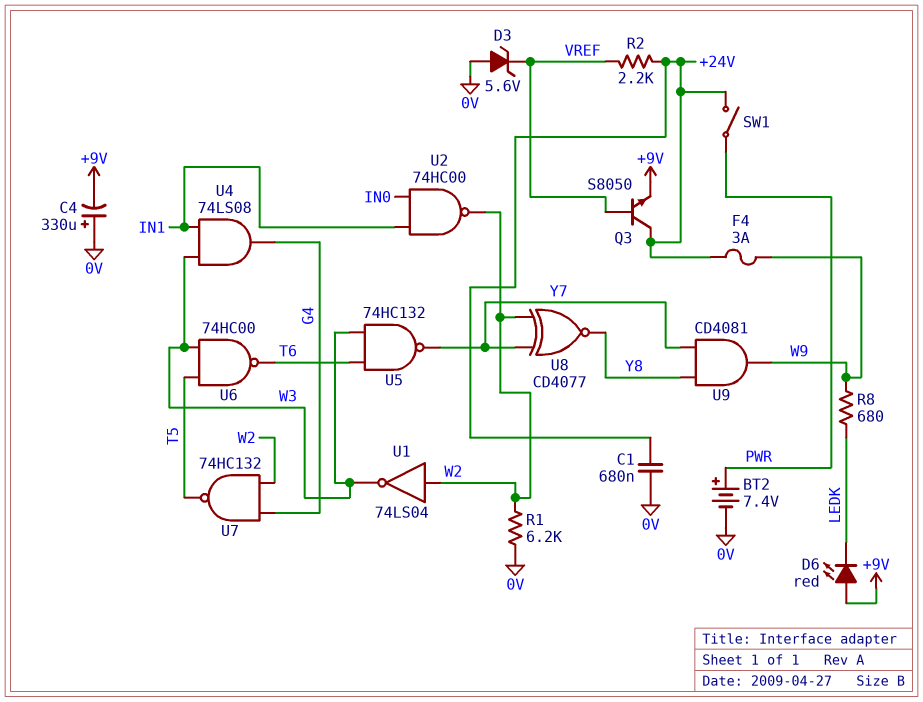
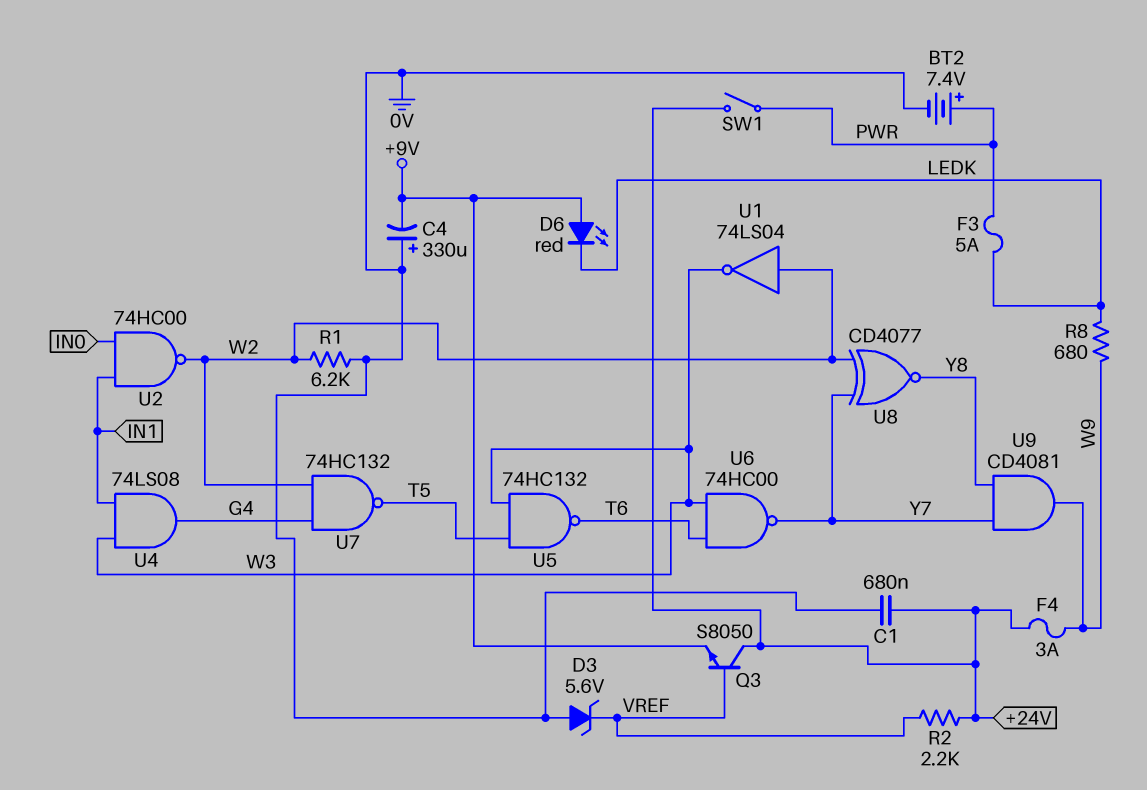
F3: none -> 5A (LEDK, PWR)
U5: NAND 74HC132 (in T6, in W3, out Y7) -> NAND 74HC132 (in T5, in W3, out T6)
U6: NAND 74HC00 (in T5, in W3, out T6) -> NAND 74HC00 (in T6, in W3, out Y7)

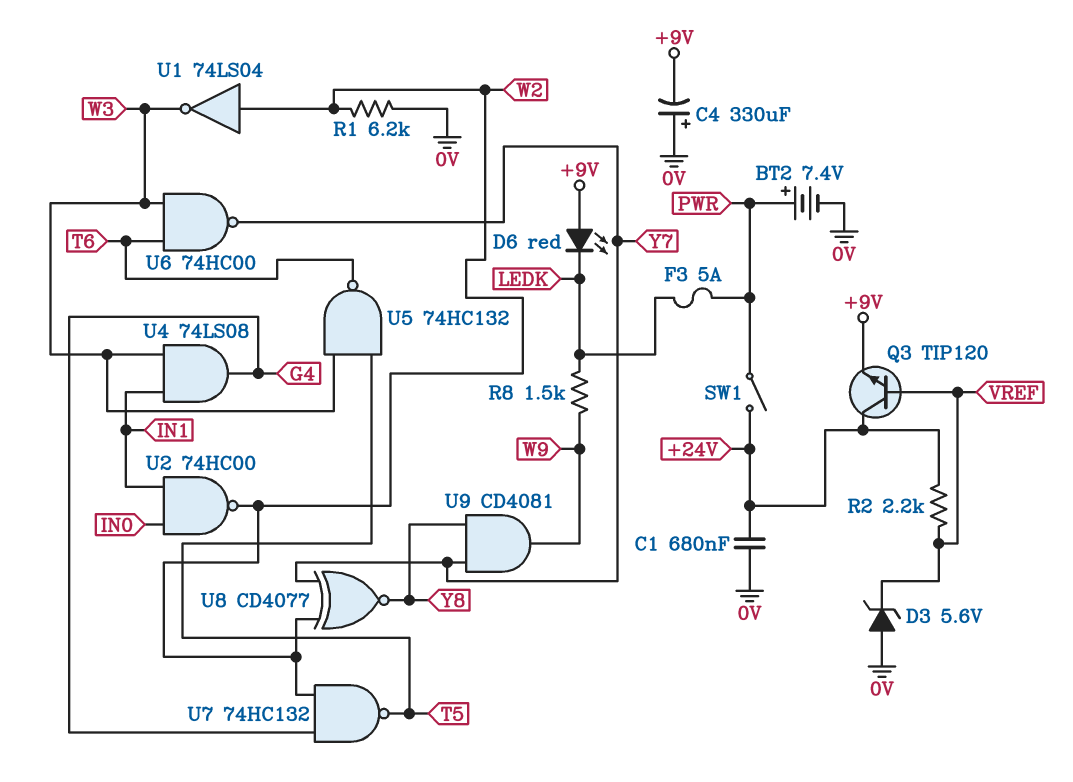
F4: 3A (+24V, W9) -> none
Q3: NPN S8050 (B VREF, C +24V, E +9V) -> NPN TIP120 (B VREF, C +24V, E +9V)
R8: 680 (LEDK, W9) -> 1.5k (LEDK, W9)

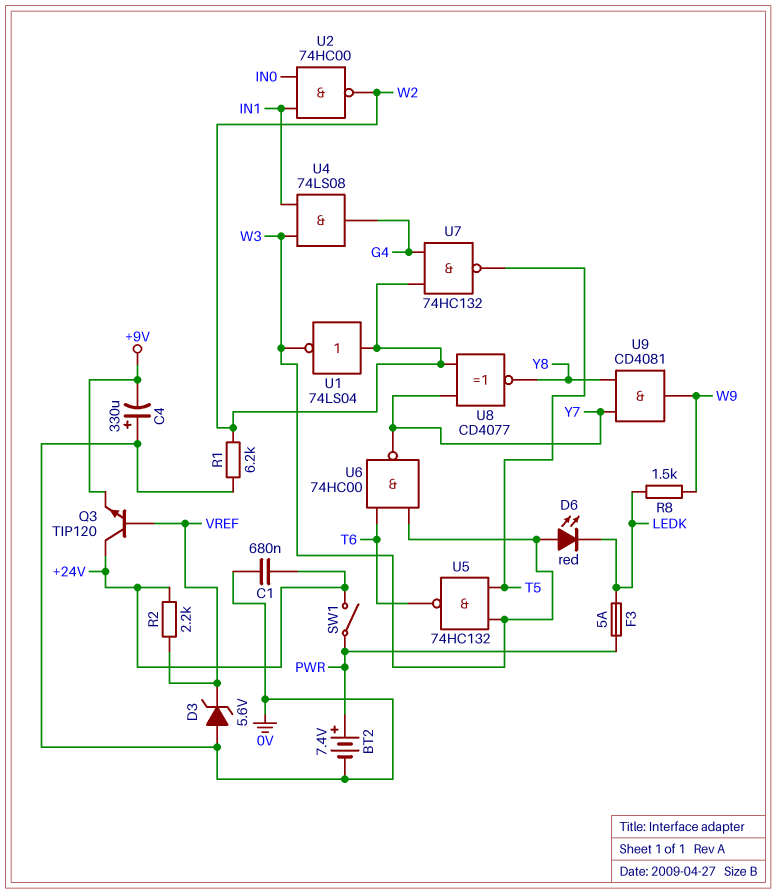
D6: LED red (A +9V, K LEDK) -> LED red (A W3, K LEDK)

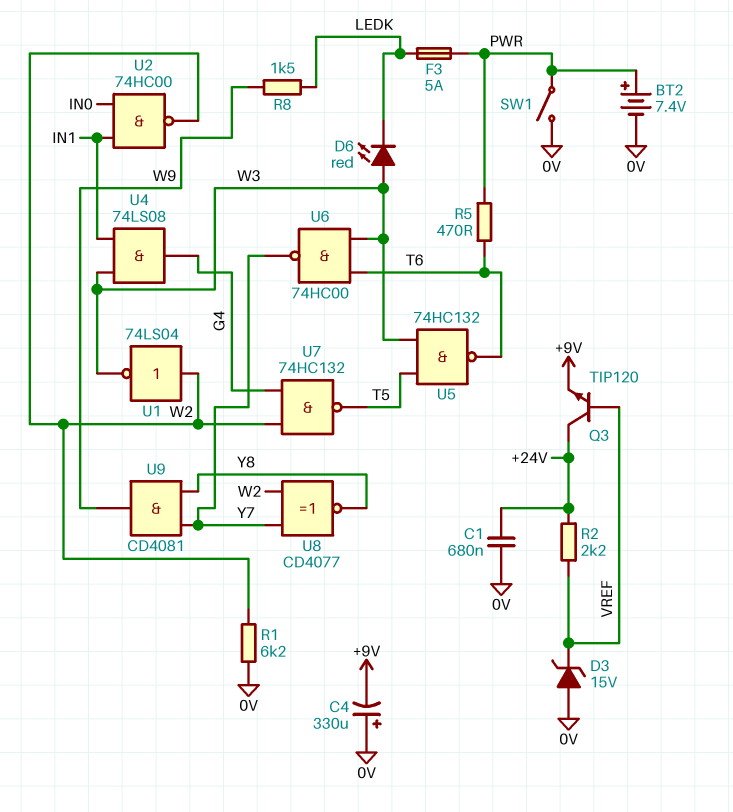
D3: zener 5.6V (A 0V, K VREF) -> zener 15V (A 0V, K VREF)
R5: none -> 470 (PWR, T6)
SW1: switch (+24V, PWR) -> switch (0V, PWR)

